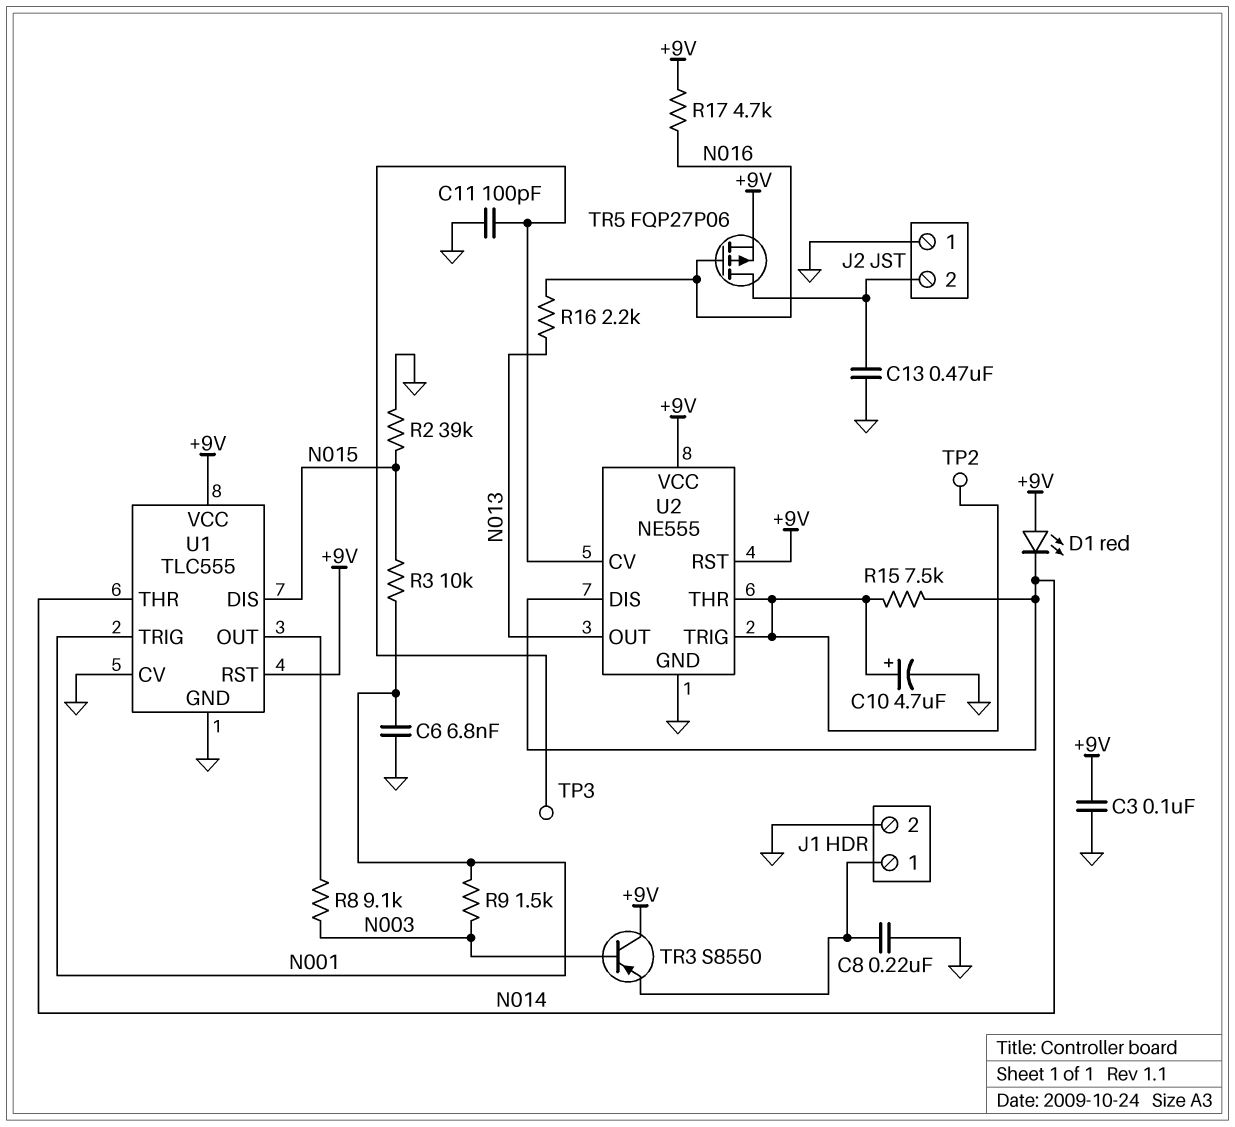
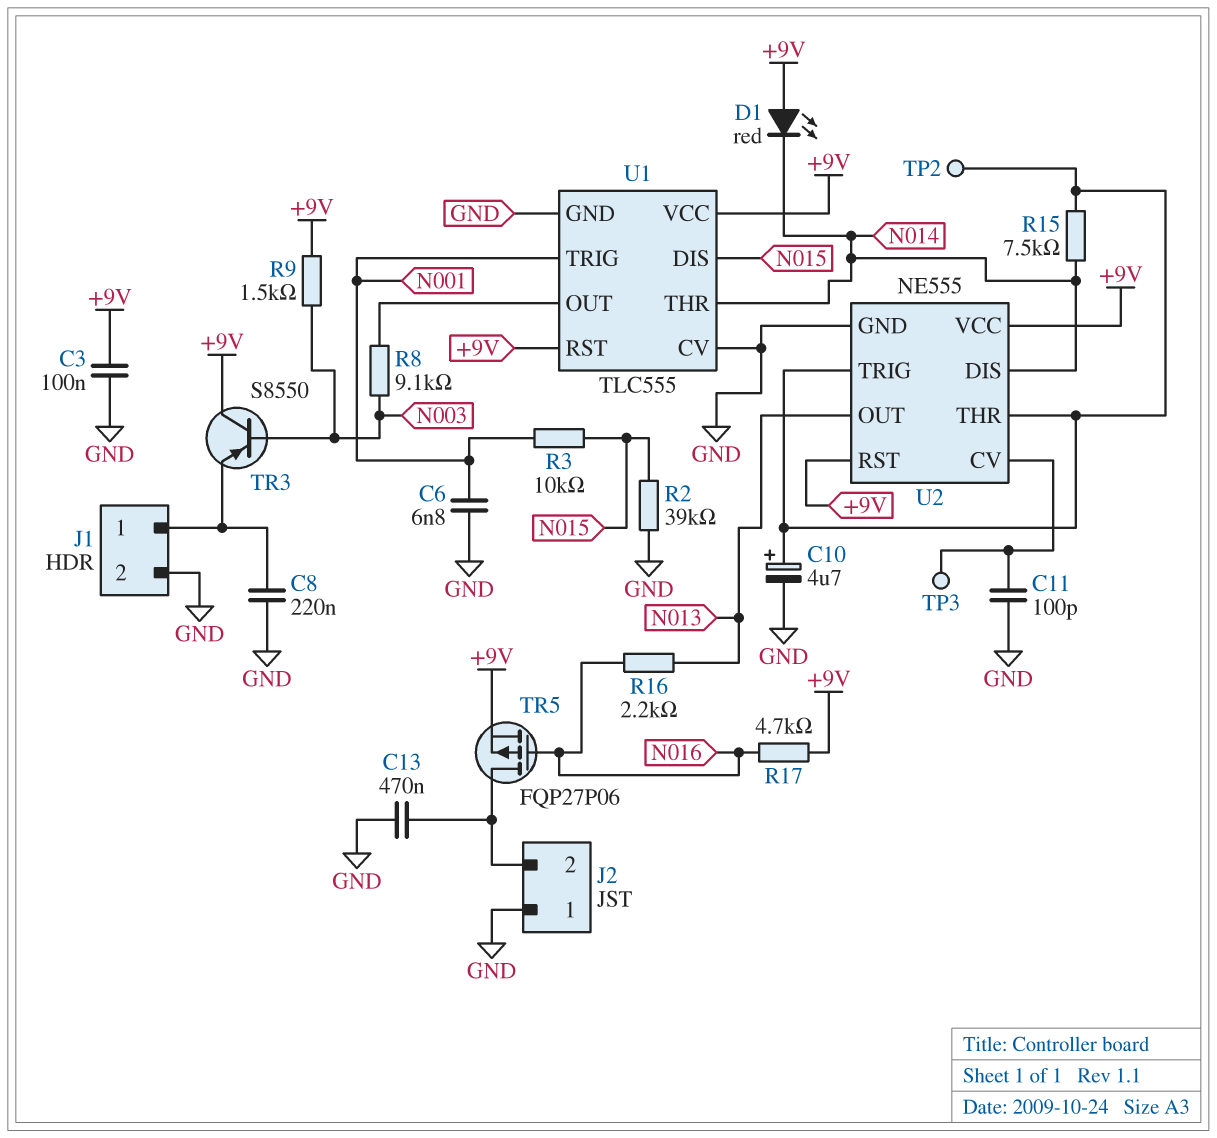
R9: 1.5k (N001, N003) -> 1.5k (+9V, N003)

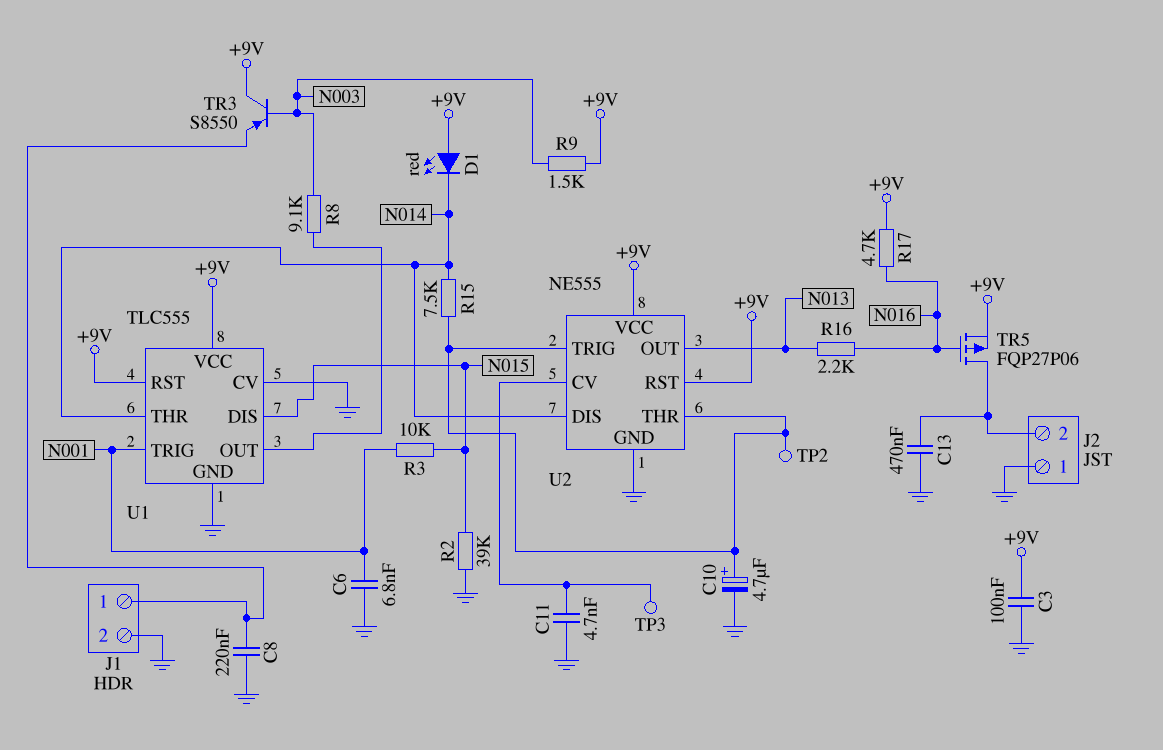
C11: 100pF (GND, U2/CV) -> 4.7nF (GND, U2/CV)

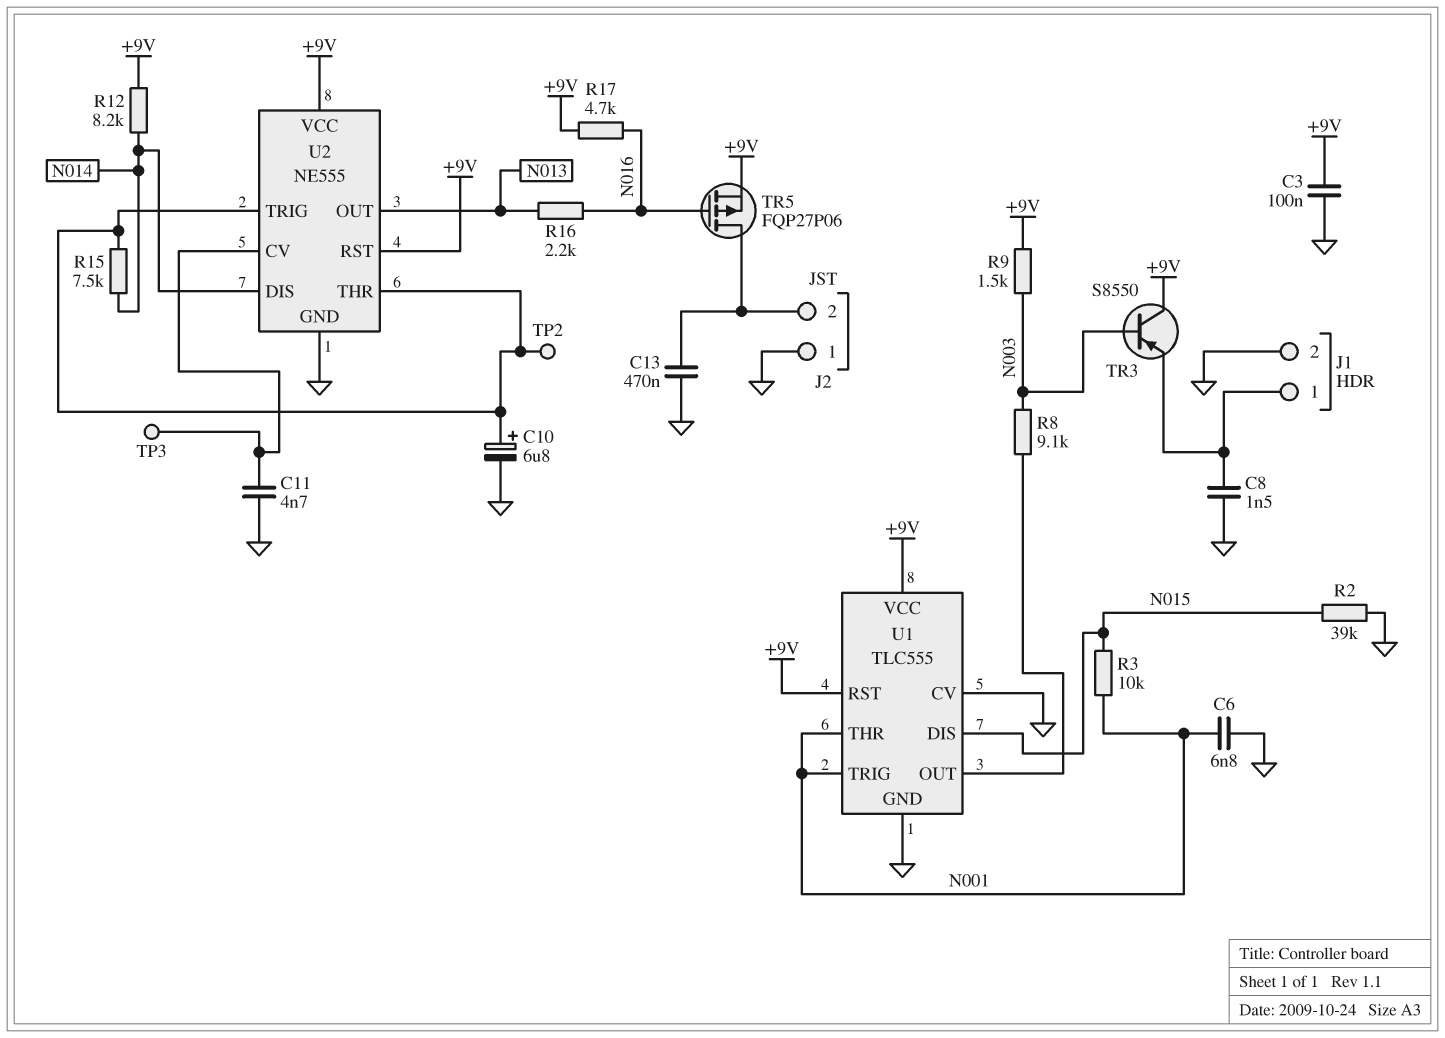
C8: 220nF (GND, J1/1) -> 1.5nF (GND, J1/1)
C10: 4.7uF (plus U2/THR, minus GND) -> 6.8uF (plus U2/THR, minus GND)
D1: LED red (A +9V, K N014) -> none
R12: none -> 8.2k (+9V, N014)
U1 pin THR: N014 -> N001

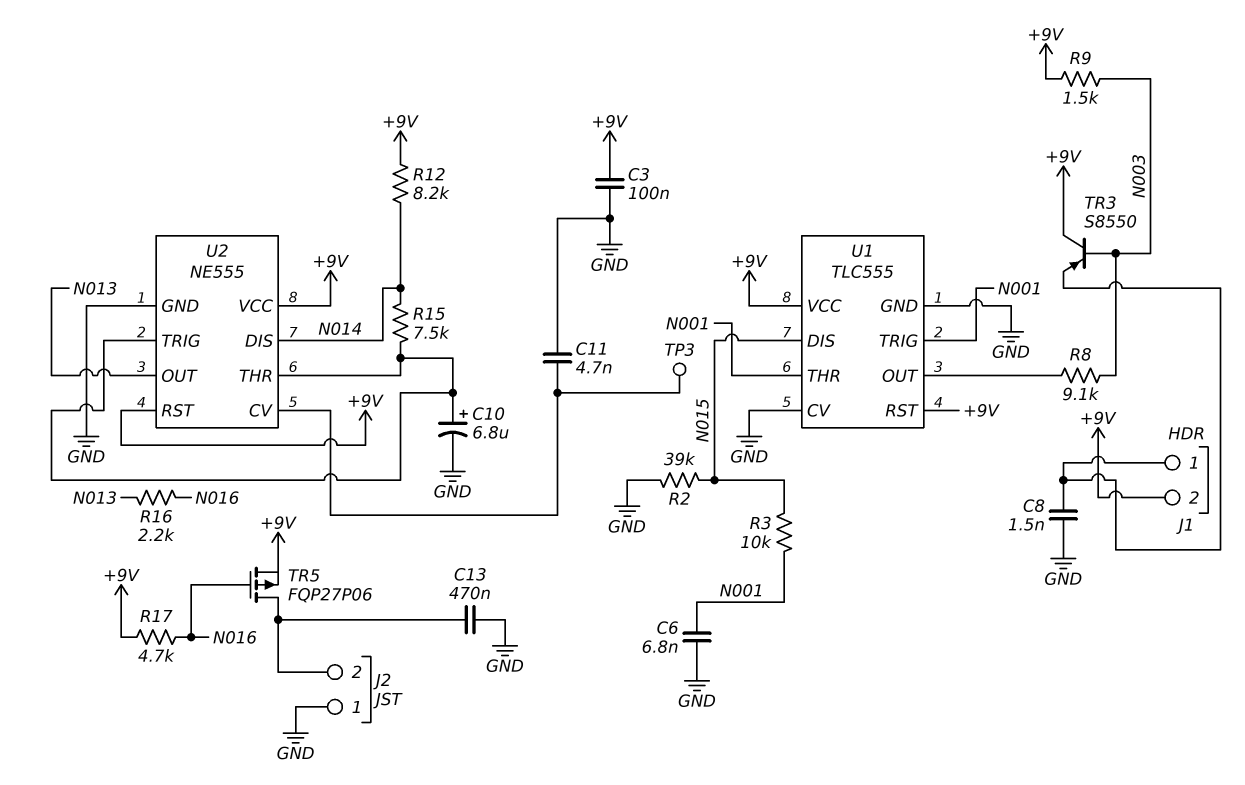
J1 pin 2: GND -> +9V
TP2: test point (U2/THR) -> none

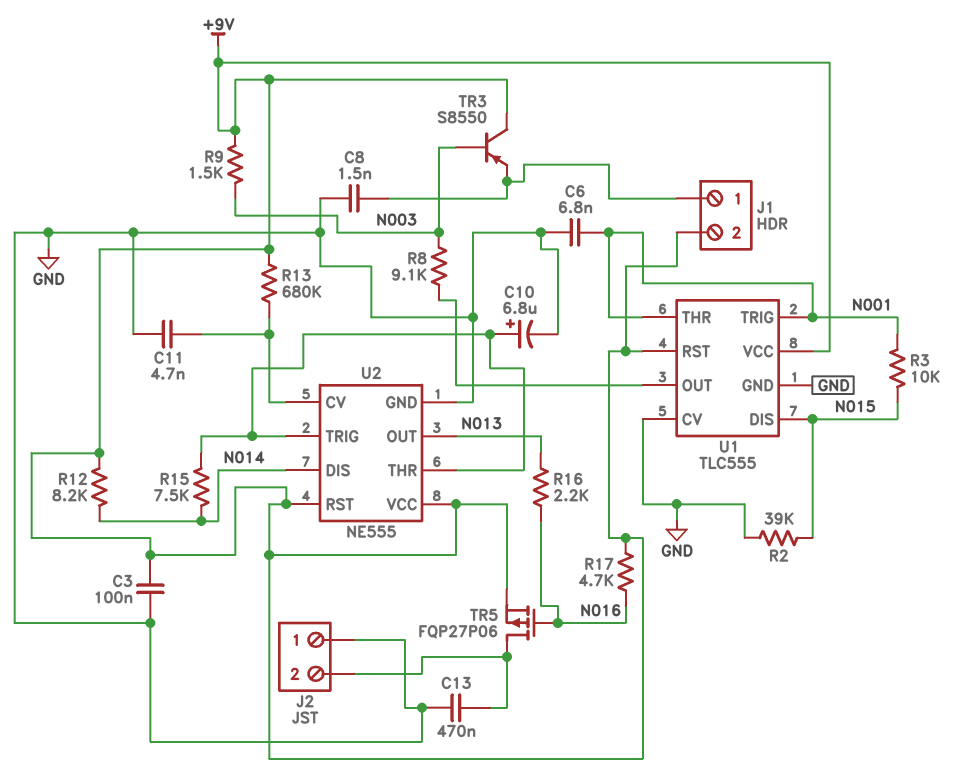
R13: none -> 680k (+9V, U2/CV)
TP3: test point (U2/CV) -> none

